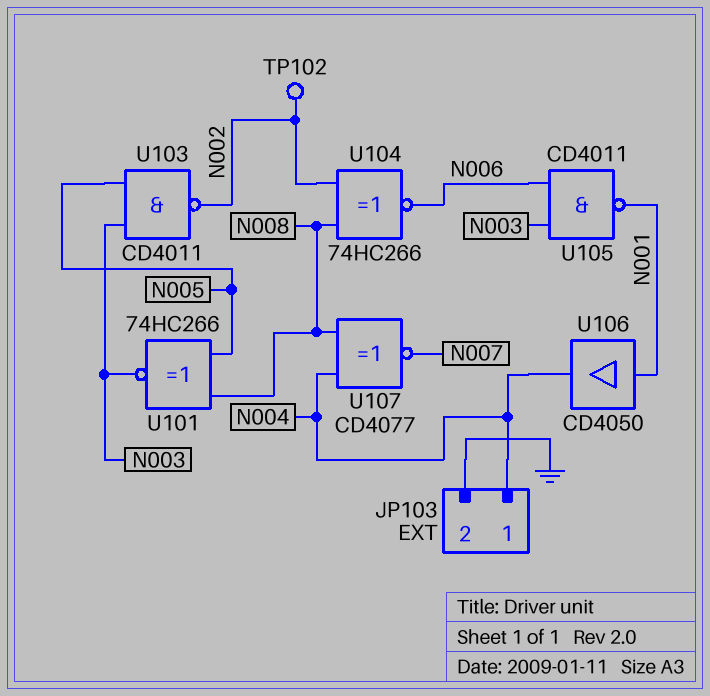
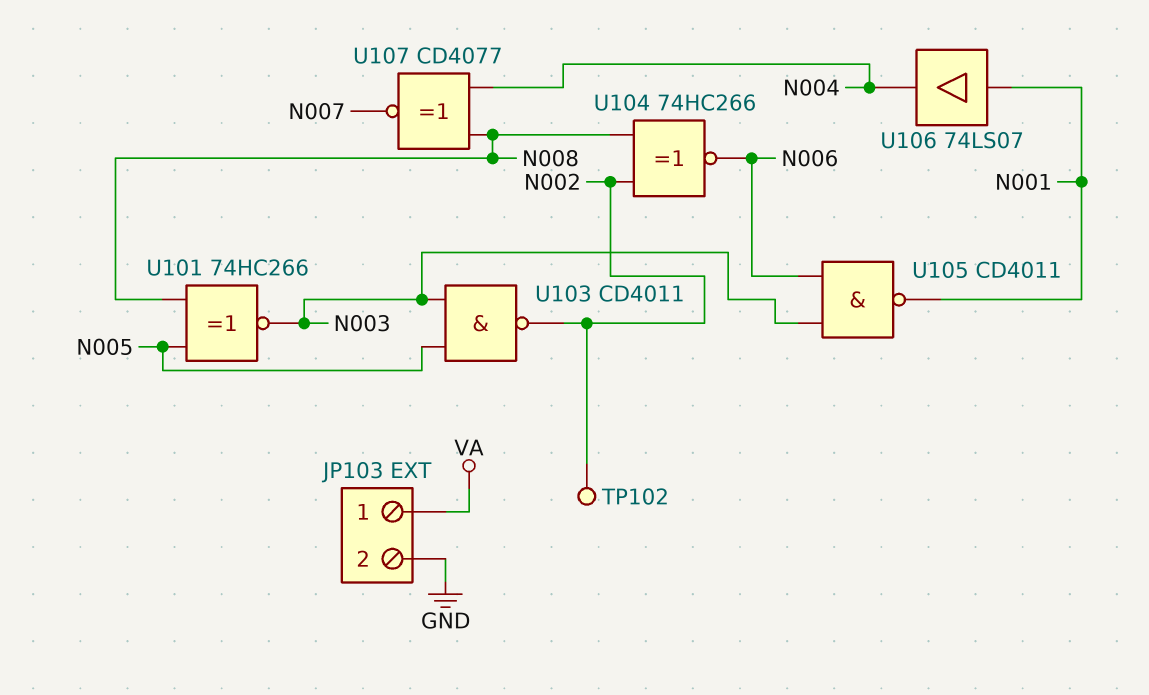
JP103 pin 1: N004 -> VA
U106: buffer CD4050 (in N001, out N004) -> buffer 74LS07 (in N001, out N004)

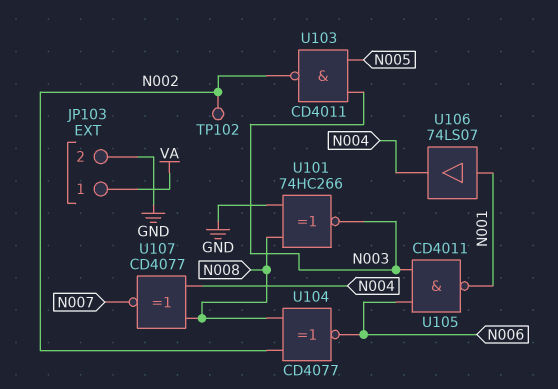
U101: XNOR 74HC266 (in N005, in N008, out N003) -> XNOR 74HC266 (in GND, in N008, out N003)
U104: XNOR 74HC266 (in N002, in N008, out N006) -> XNOR CD4077 (in N002, in N008, out N006)

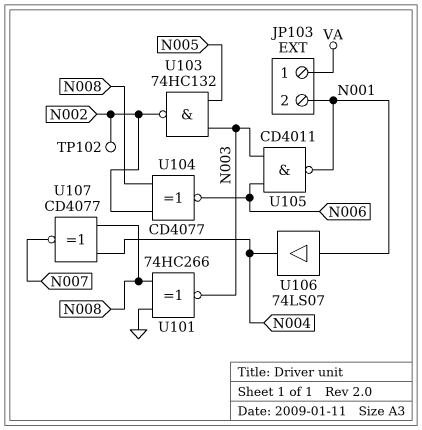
JP103 pin 2: GND -> N001
U103: NAND CD4011 (in N003, in N005, out N002) -> NAND 74HC132 (in N003, in N005, out N002)

